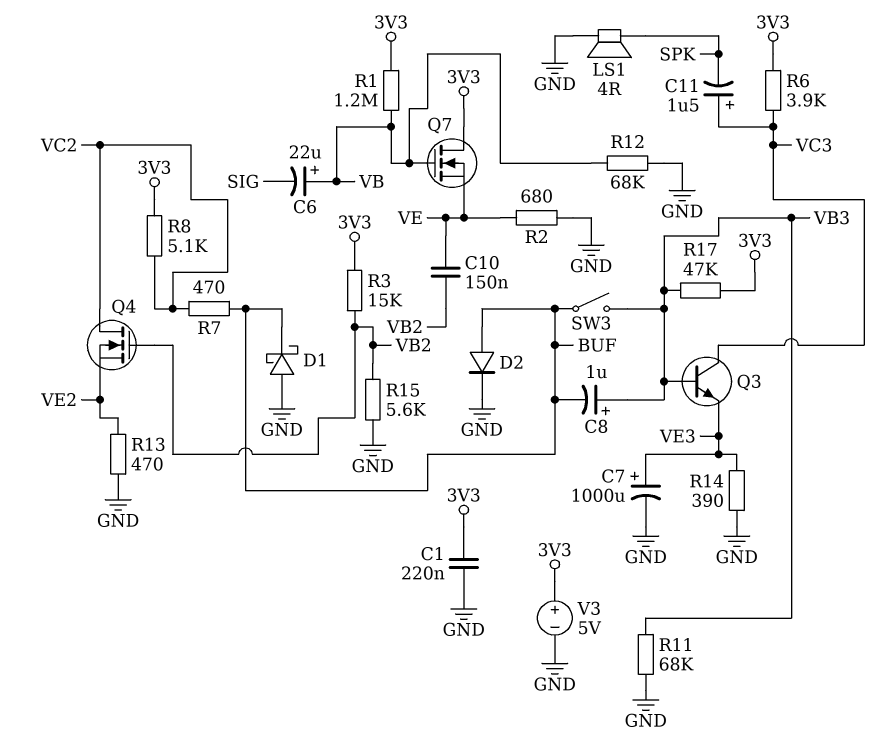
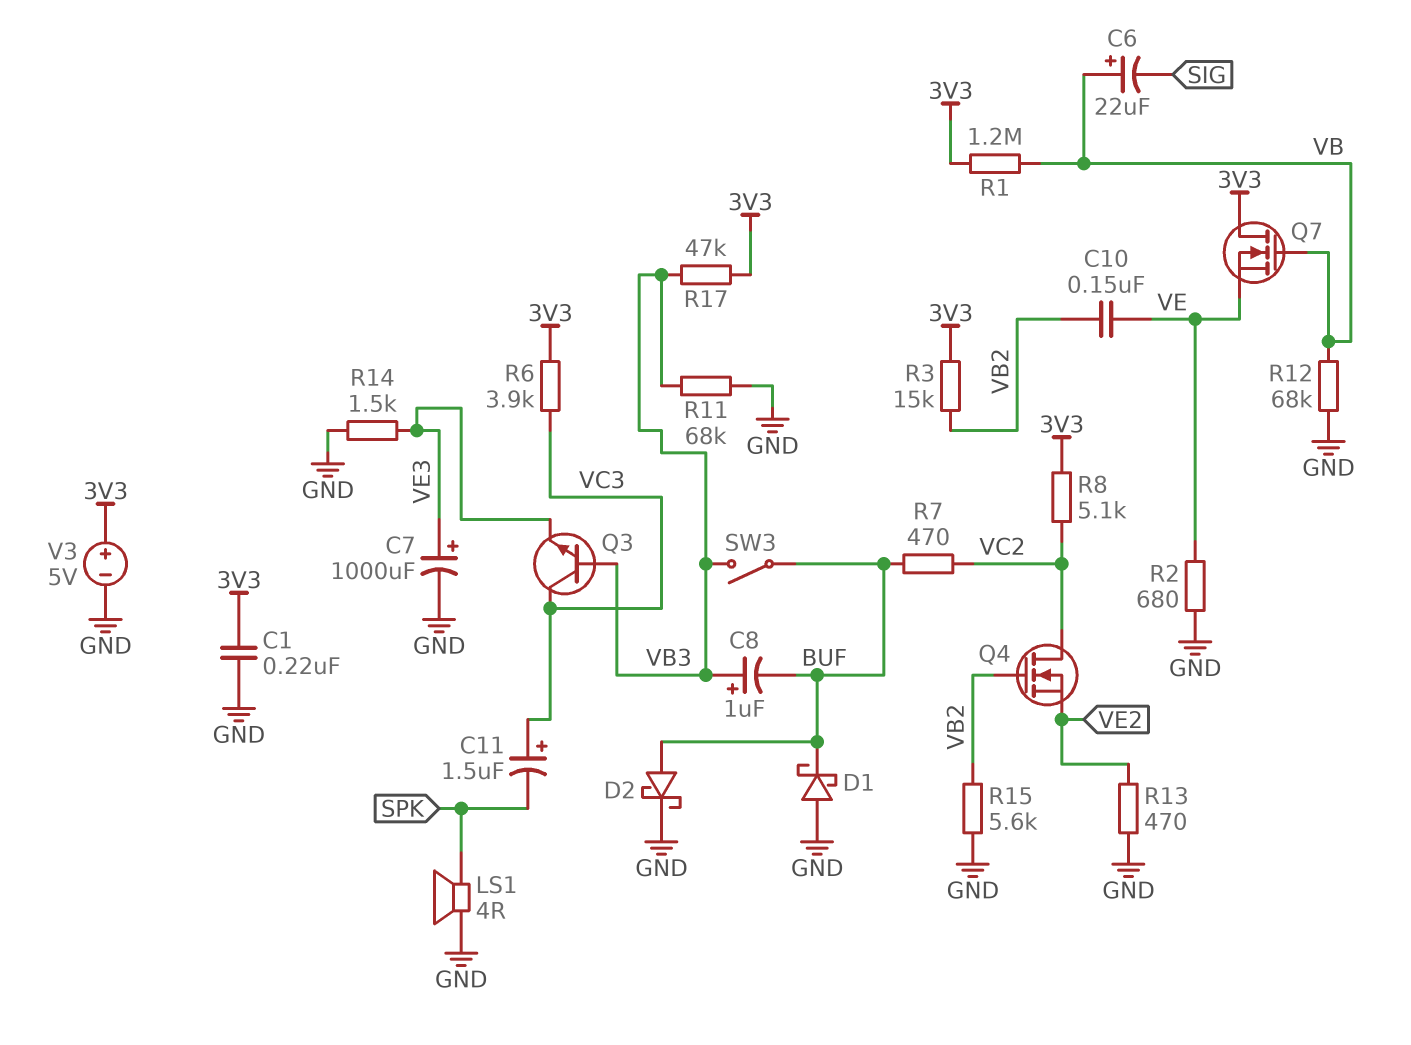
D2: diode (A BUF, K GND) -> schottky (A BUF, K GND)
R14: 390 (GND, VE3) -> 1.5k (GND, VE3)

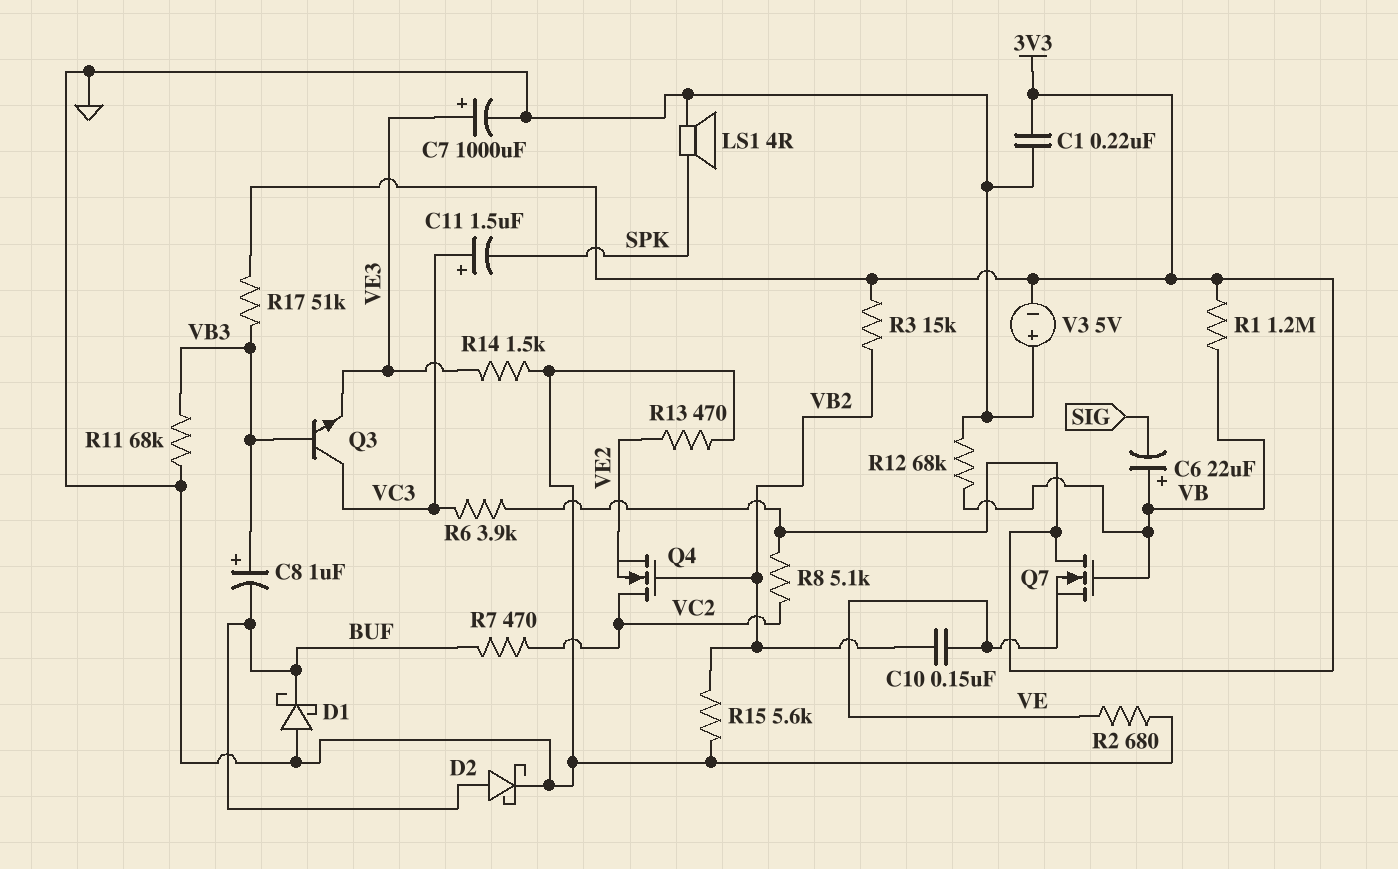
R17: 47k (3V3, VB3) -> 51k (3V3, VB3)
SW3: switch (BUF, VB3) -> none
V3: 5V (plus 3V3, minus GND) -> 5V (plus GND, minus 3V3)

